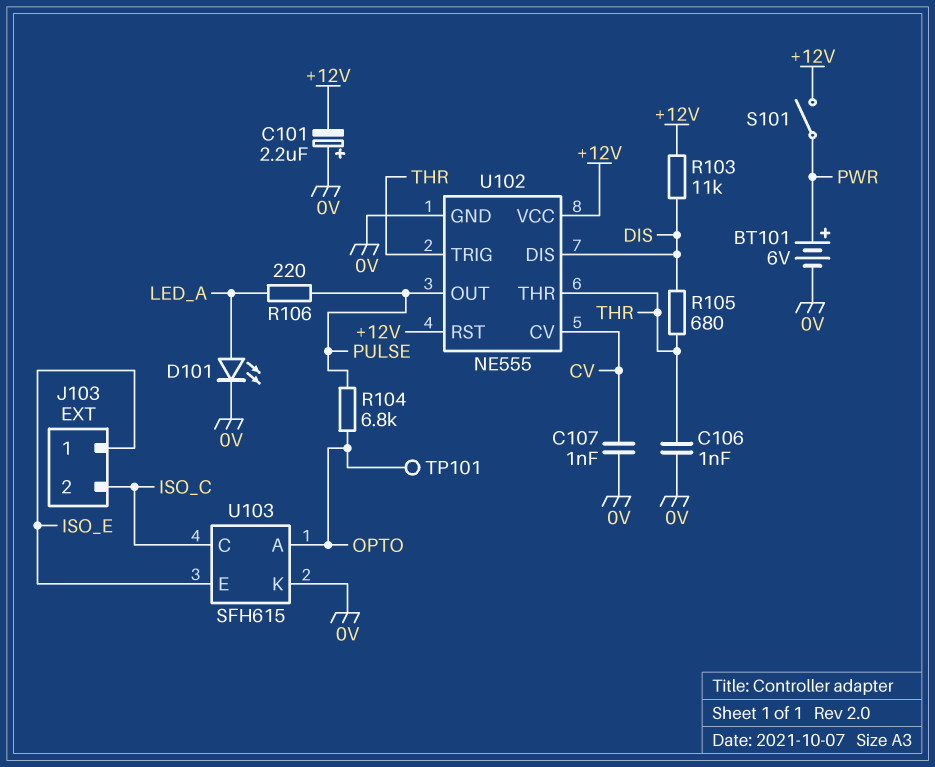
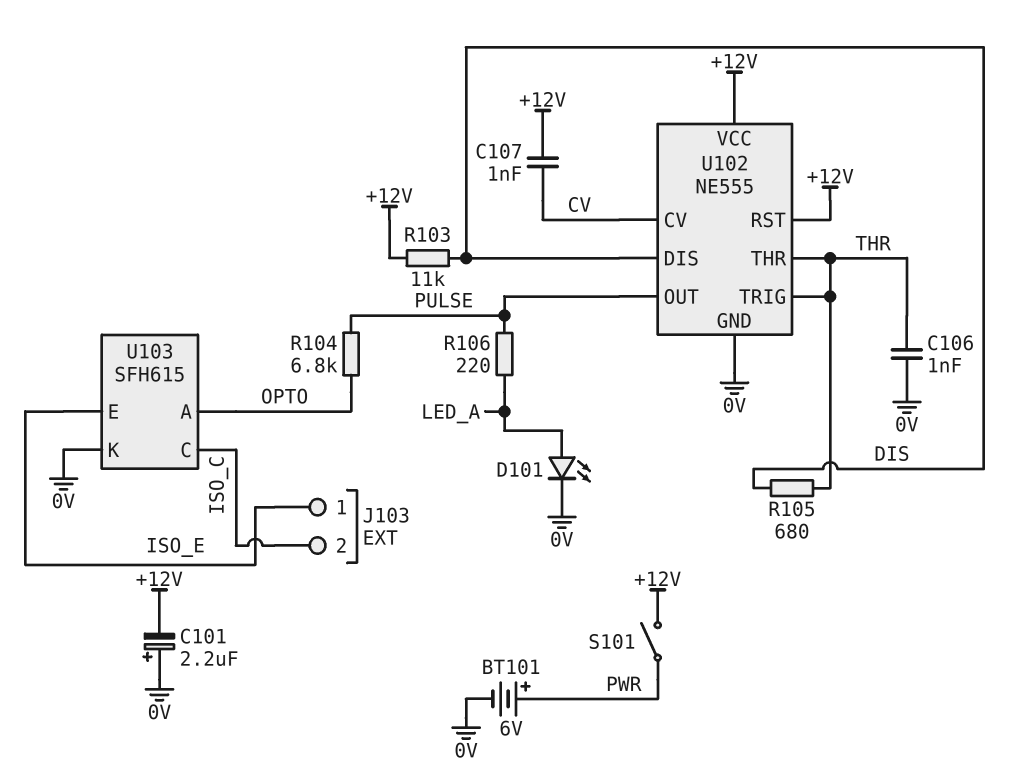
C107: 1nF (0V, CV) -> 1nF (+12V, CV)
TP101: test point (OPTO) -> none

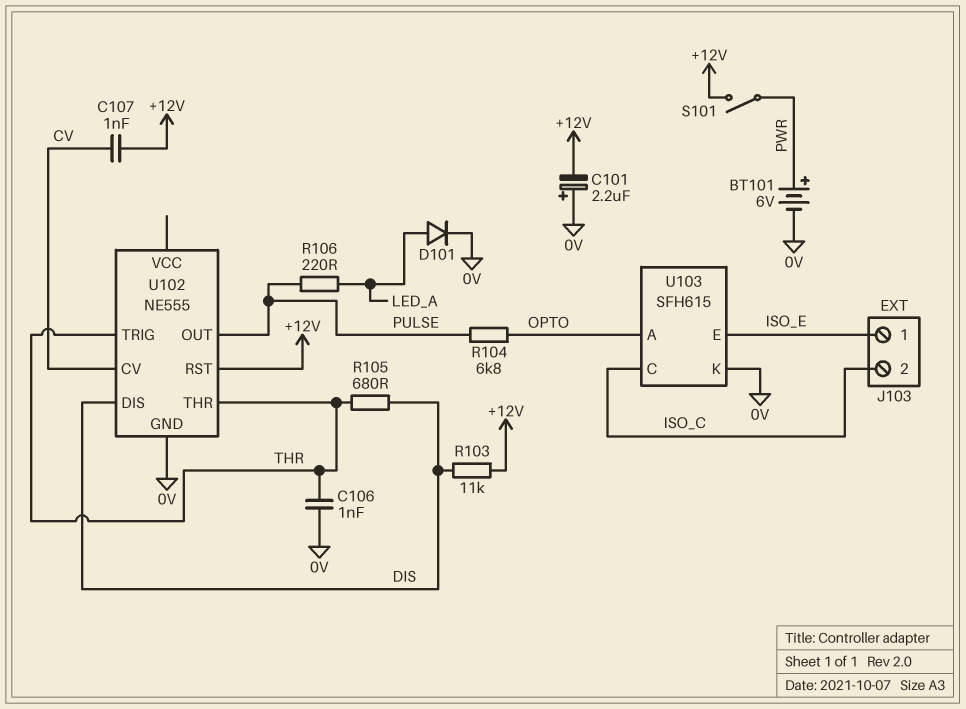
D101: LED (A LED_A, K 0V) -> diode (A LED_A, K 0V)
U102 pin VCC: +12V -> none

